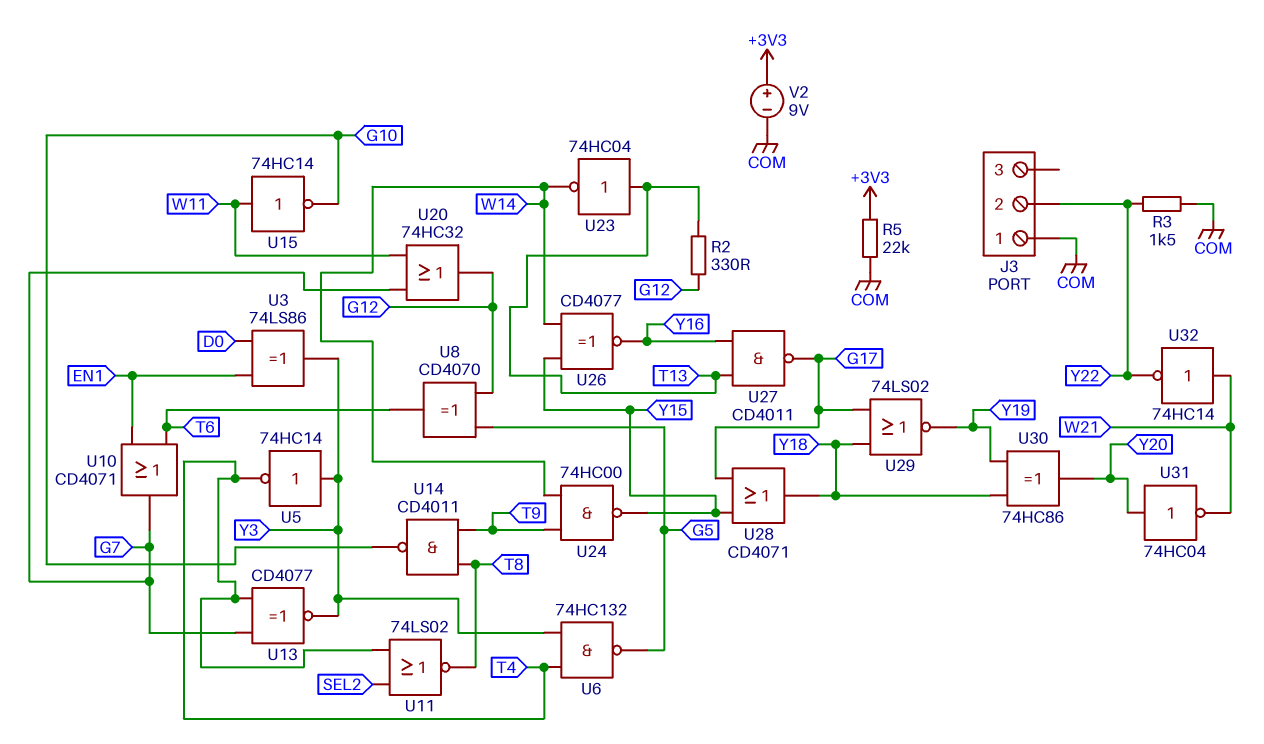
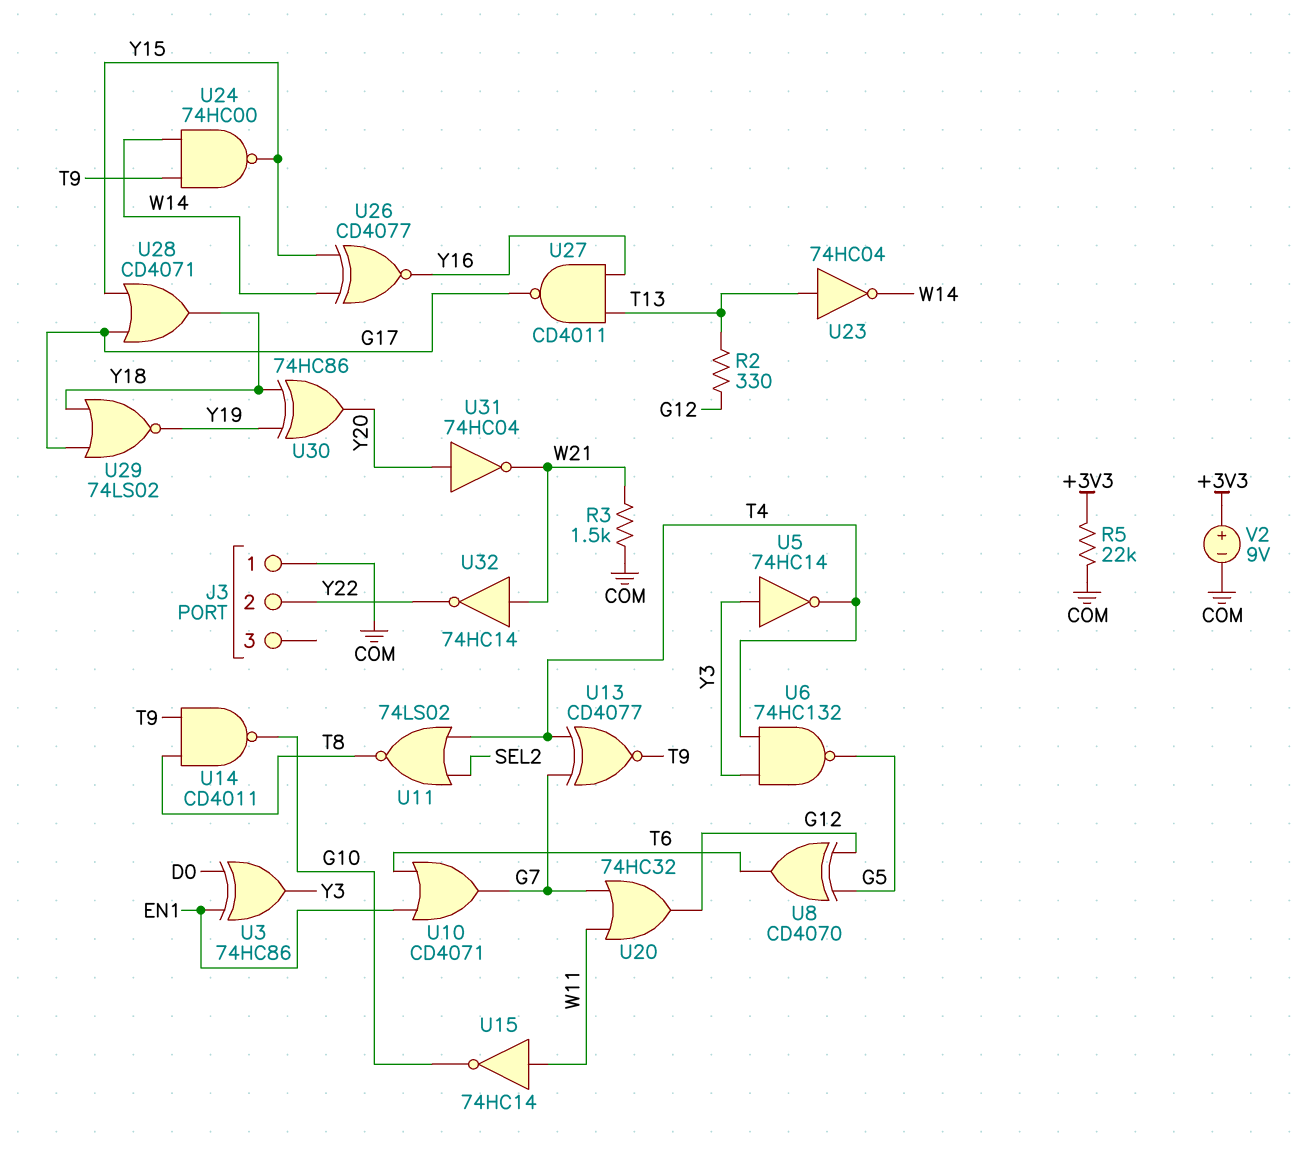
R3: 1.5k (COM, Y22) -> 1.5k (COM, W21)
U3: XOR 74LS86 (in D0, in EN1, out Y3) -> XOR 74HC86 (in D0, in EN1, out Y3)
U13: XNOR CD4077 (in G7, in T4, out Y3) -> XNOR CD4077 (in G7, in T4, out T9)

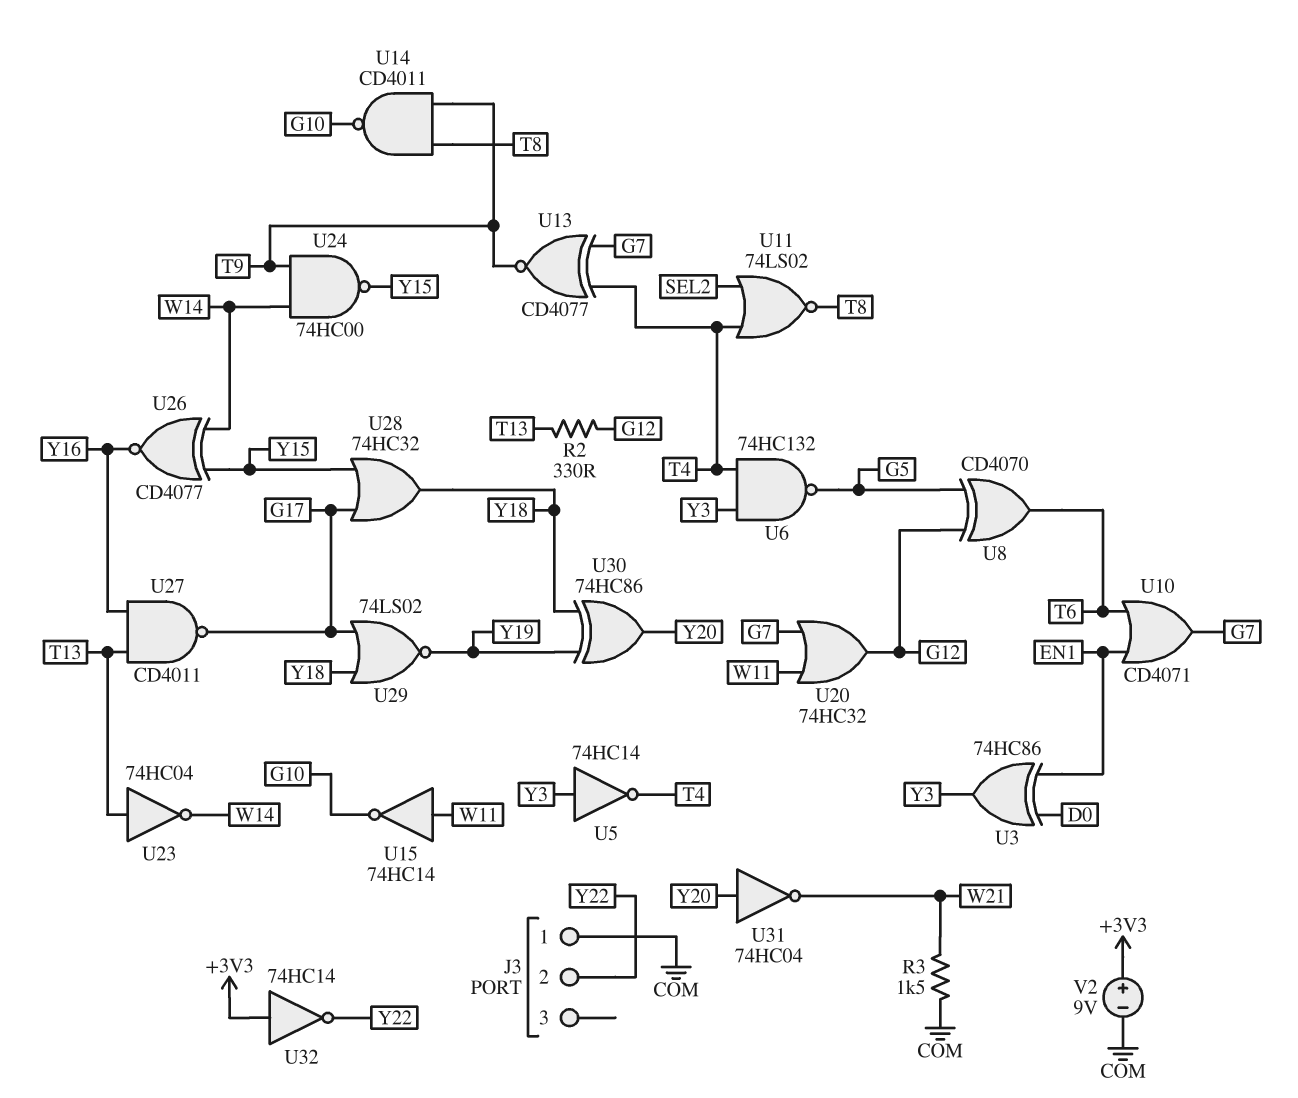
R5: 22k (+3V3, COM) -> none
U28: OR CD4071 (in G17, in Y15, out Y18) -> OR 74HC32 (in G17, in Y15, out Y18)
U32: NOT 74HC14 (in W21, out Y22) -> NOT 74HC14 (in +3V3, out Y22)

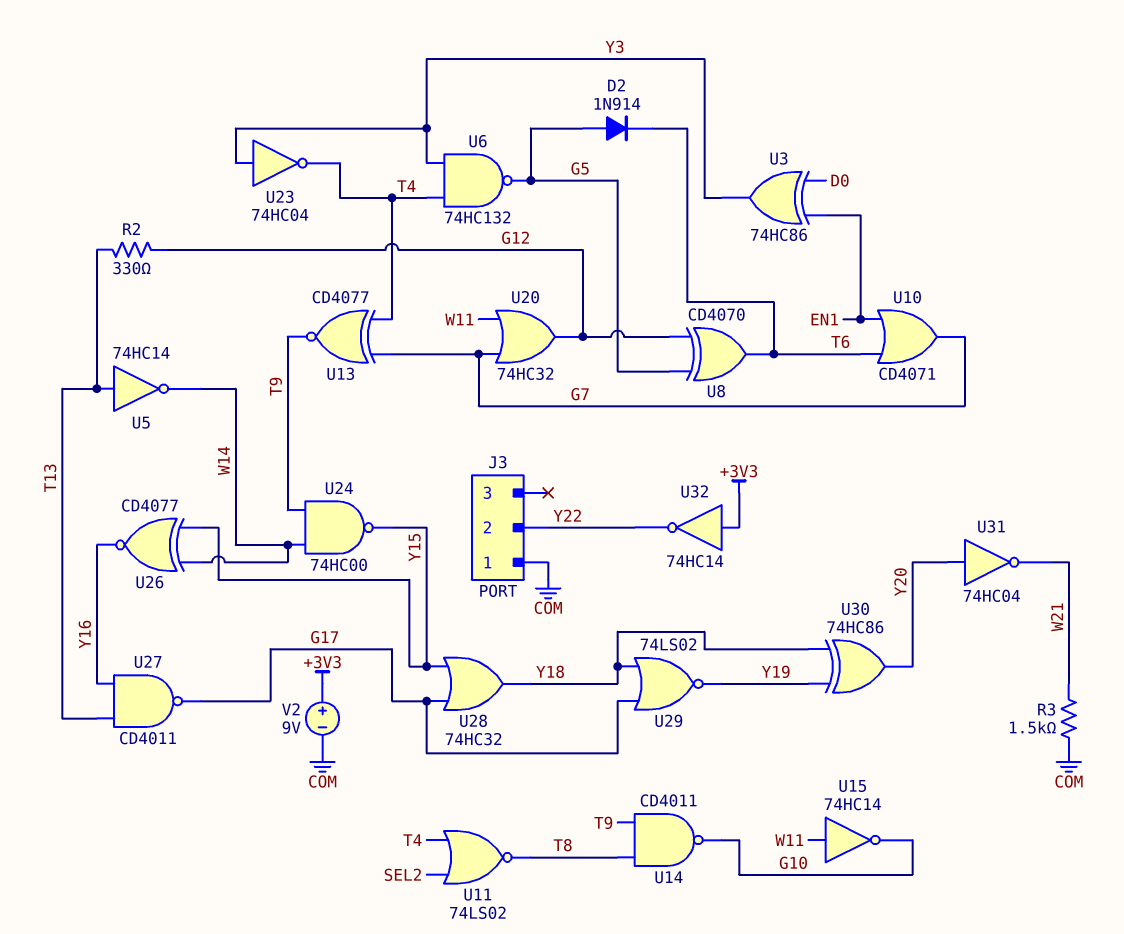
D2: none -> diode 1N914 (A G5, K T6)
U5: NOT 74HC14 (in Y3, out T4) -> NOT 74HC14 (in T13, out W14)
U23: NOT 74HC04 (in T13, out W14) -> NOT 74HC04 (in Y3, out T4)

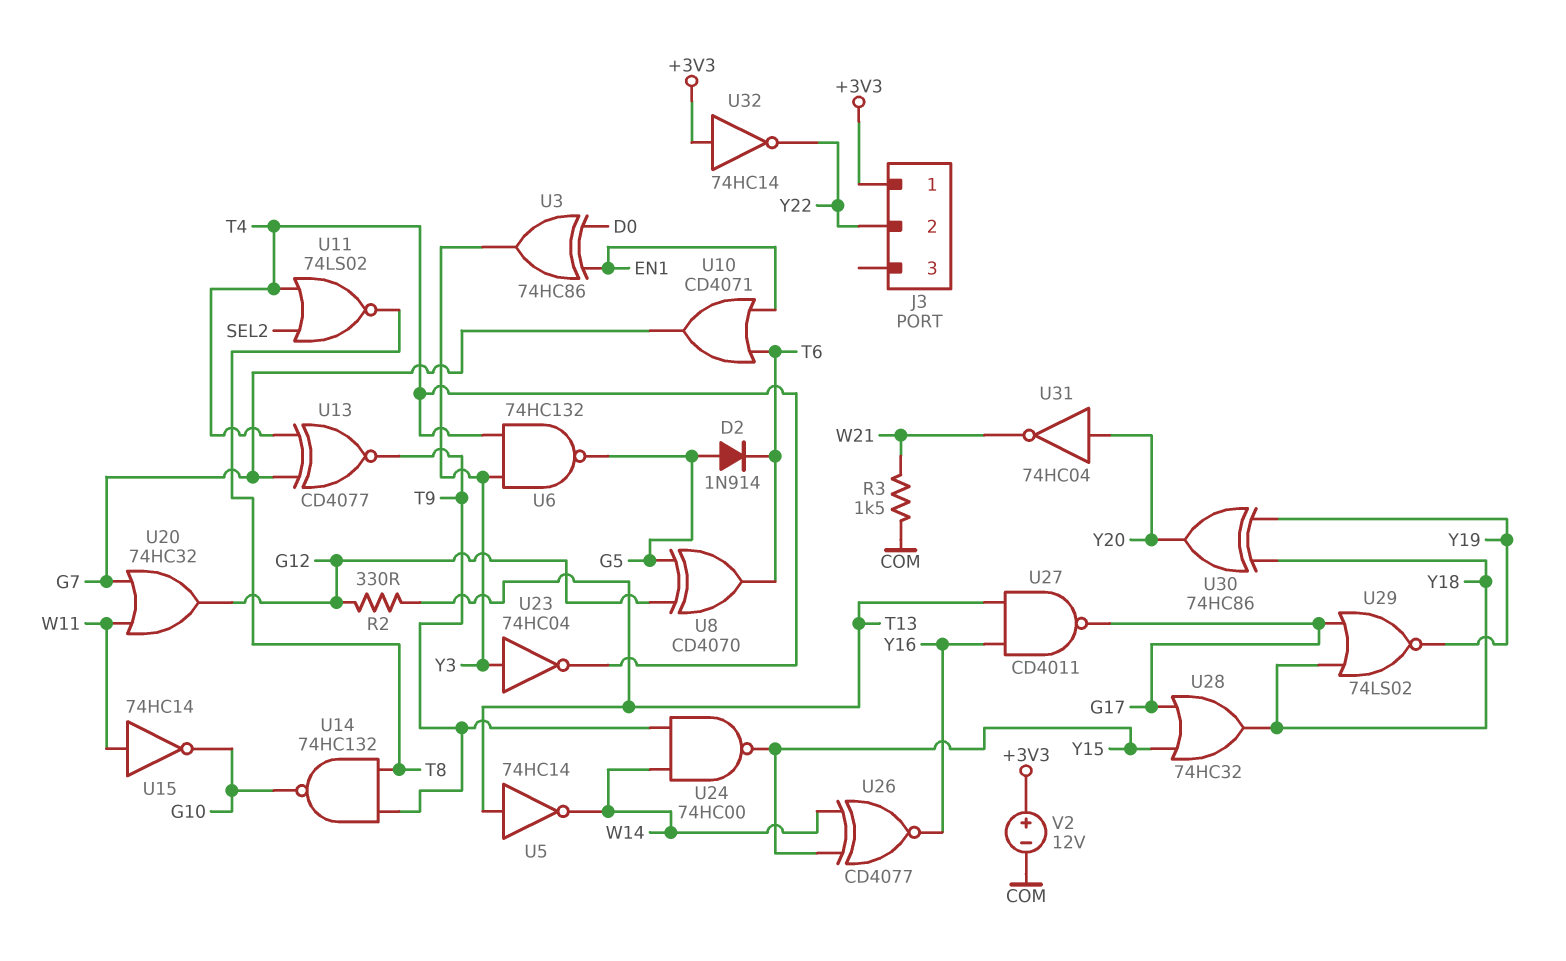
J3 pin 1: COM -> +3V3
U14: NAND CD4011 (in T8, in T9, out G10) -> NAND 74HC132 (in T8, in T9, out G10)
V2: 9V (plus +3V3, minus COM) -> 12V (plus +3V3, minus COM)

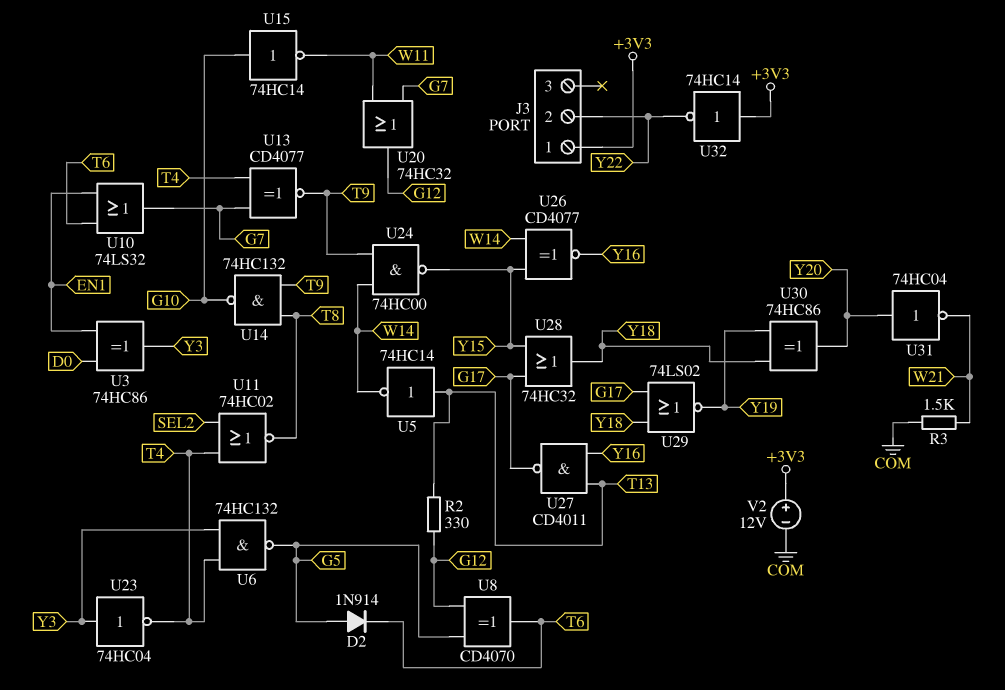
U10: OR CD4071 (in EN1, in T6, out G7) -> OR 74LS32 (in EN1, in T6, out G7)
U11: NOR 74LS02 (in SEL2, in T4, out T8) -> NOR 74HC02 (in SEL2, in T4, out T8)
U15: NOT 74HC14 (in W11, out G10) -> NOT 74HC14 (in G10, out W11)

